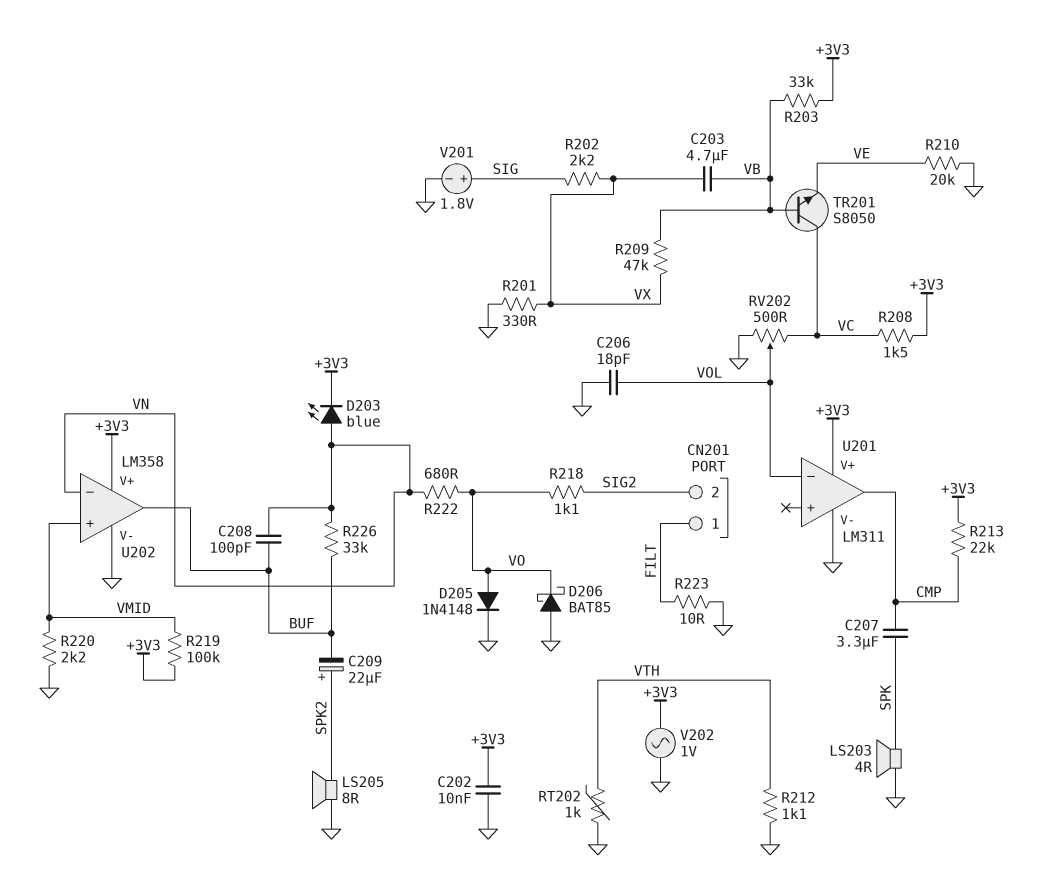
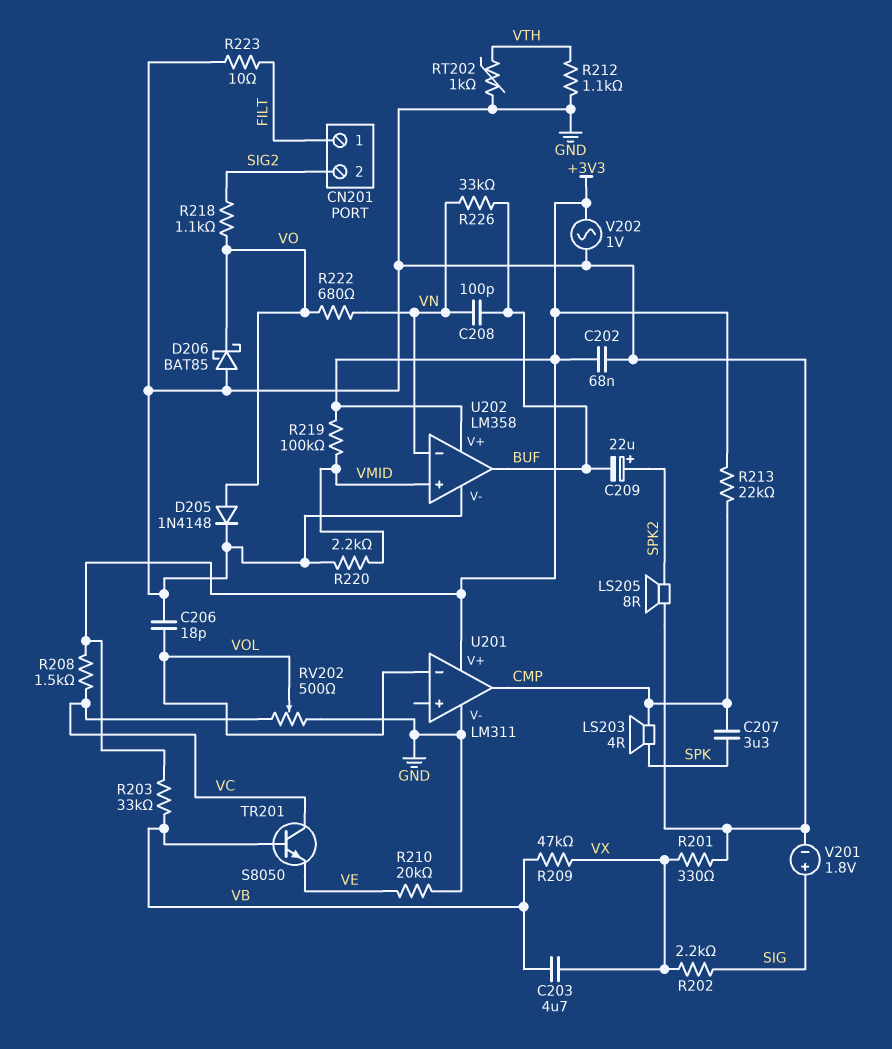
C202: 10nF (+3V3, GND) -> 68nF (+3V3, GND)
D203: LED blue (A VN, K +3V3) -> none
LS203: speaker 4R (GND, SPK) -> speaker 4R (CMP, SPK)

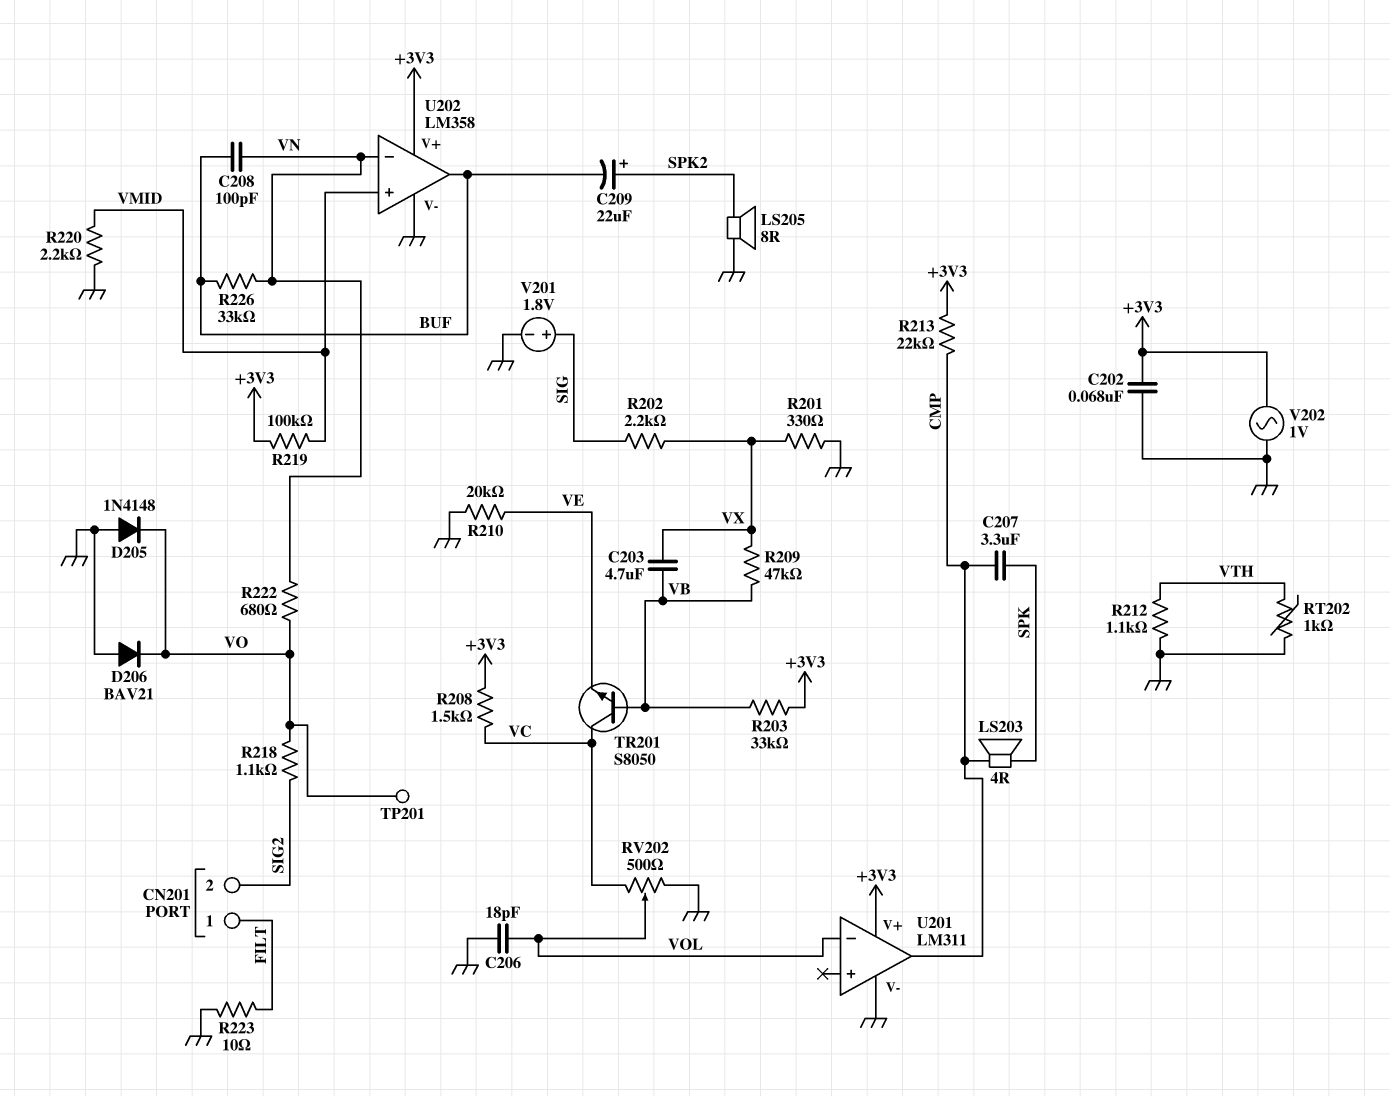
D205: diode 1N4148 (A VO, K GND) -> diode 1N4148 (A GND, K VO)
D206: schottky BAT85 (A GND, K VO) -> diode BAV21 (A GND, K VO)
TP201: none -> test point (VO)

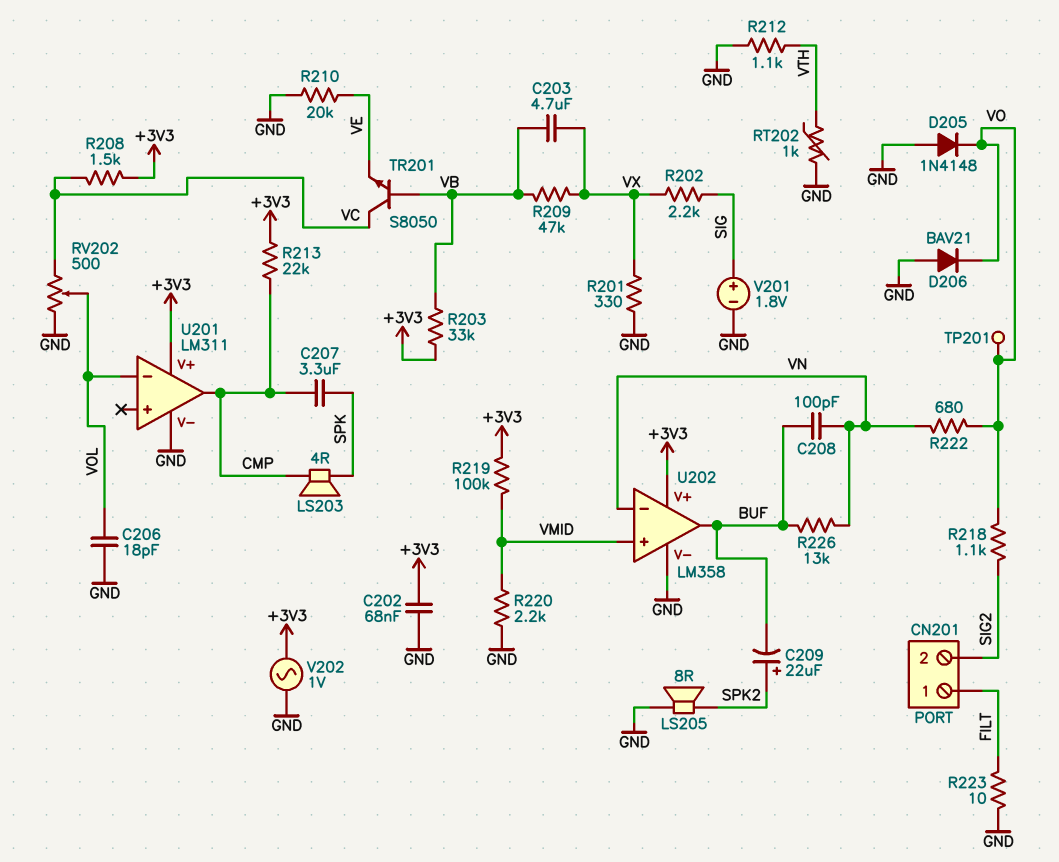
R226: 33k (BUF, VN) -> 13k (BUF, VN)

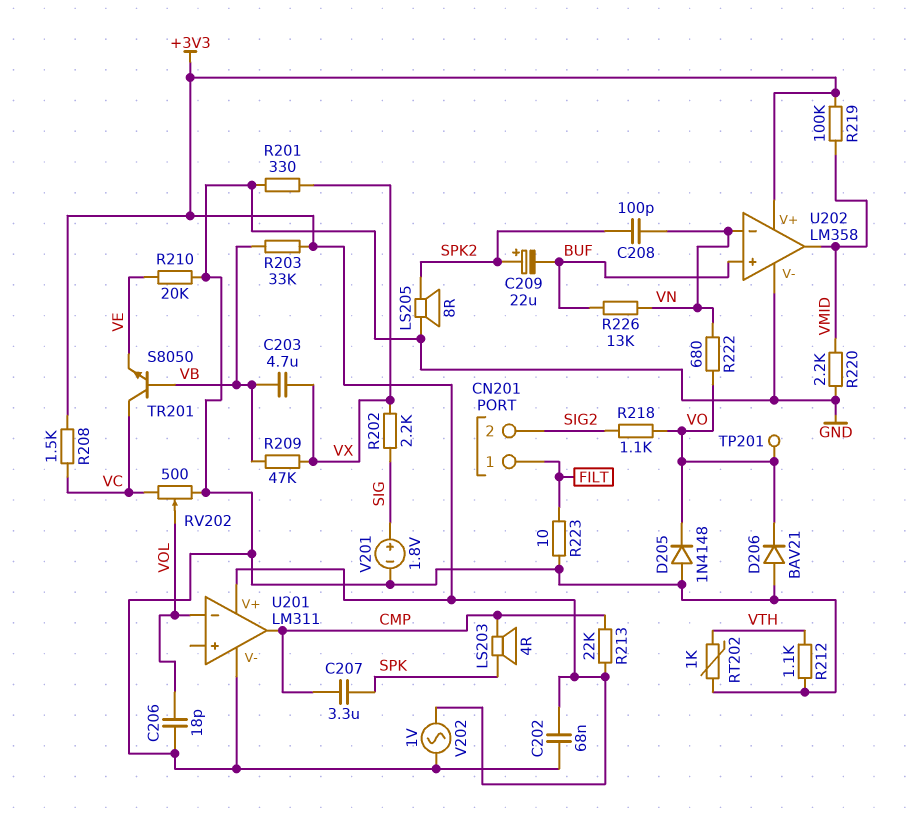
C208: 100pF (BUF, VN) -> 100pF (SPK2, VN)
U202 pin in+: VMID -> BUF
U202 pin out: BUF -> VMID

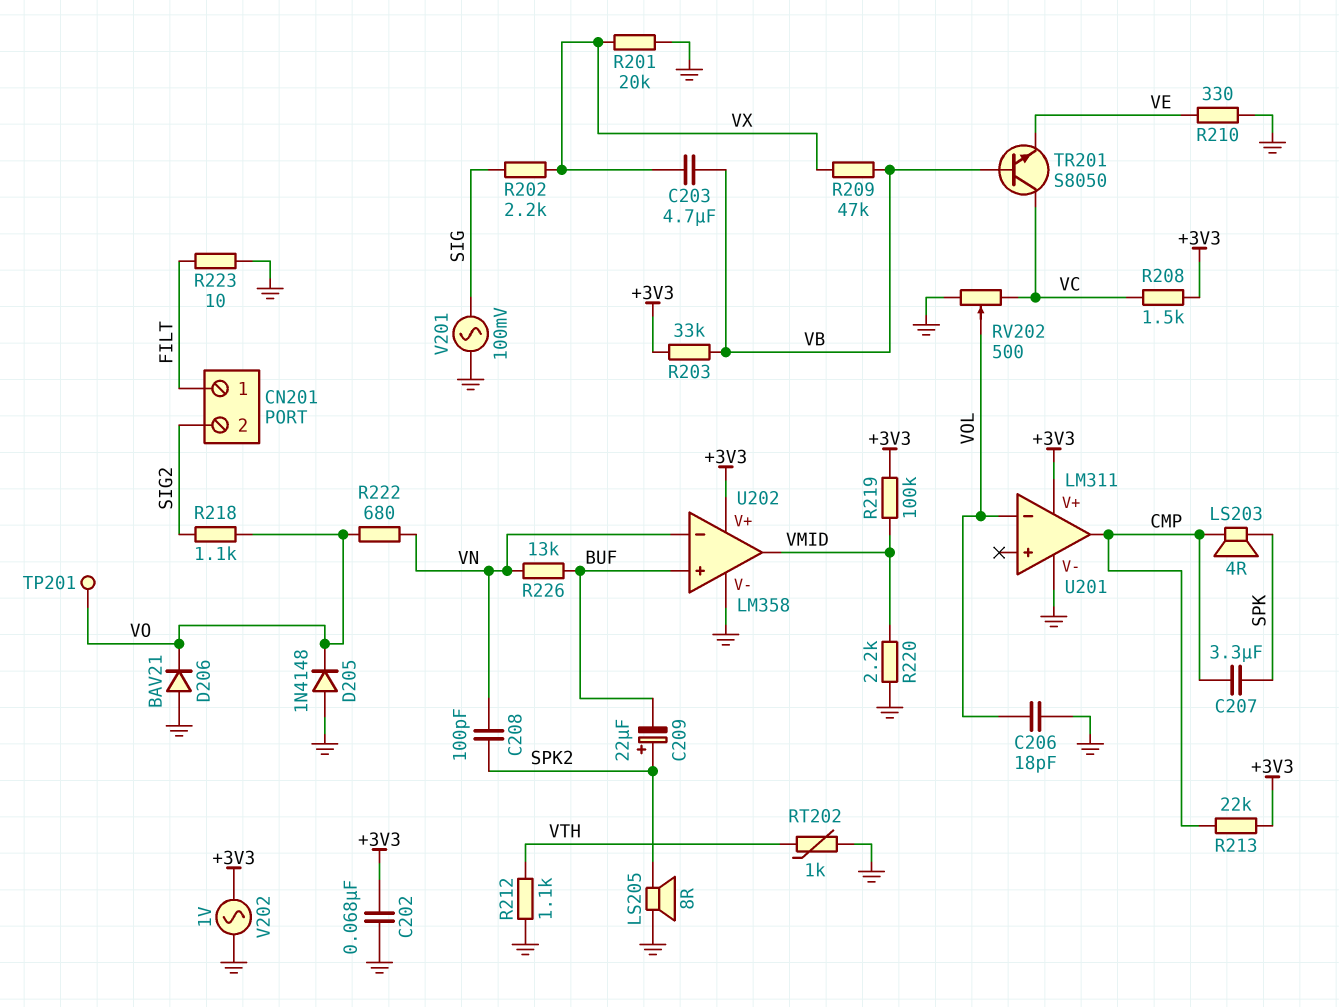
R201: 330 (GND, VX) -> 20k (GND, VX)
R210: 20k (GND, VE) -> 330 (GND, VE)
V201: 1.8V (plus SIG, minus GND) -> AC 100mV (GND, SIG)

